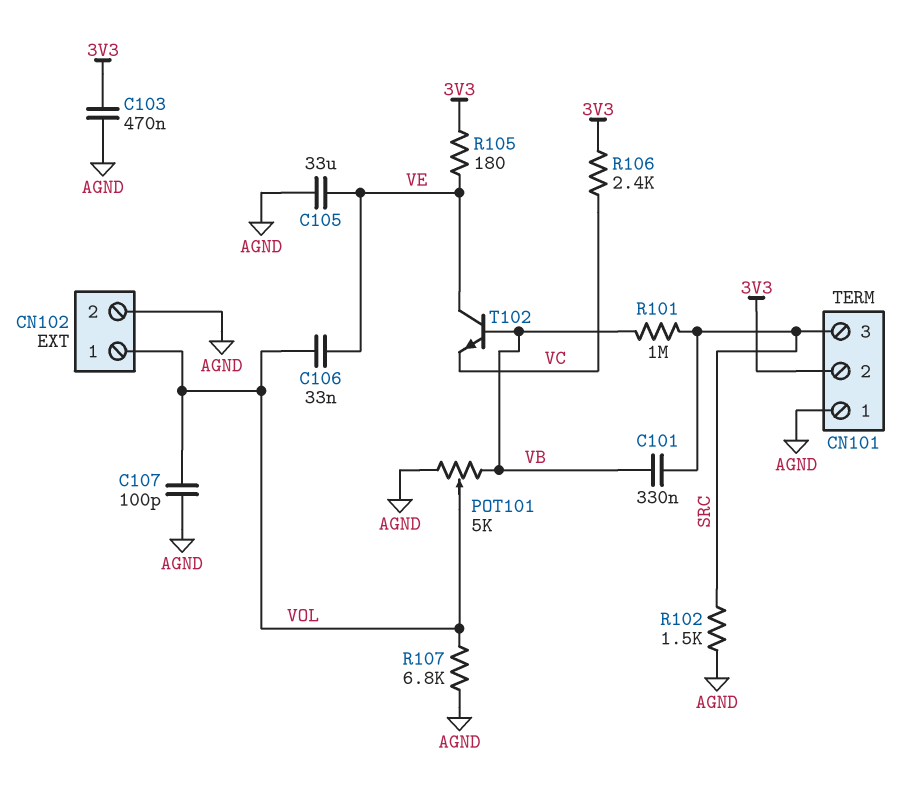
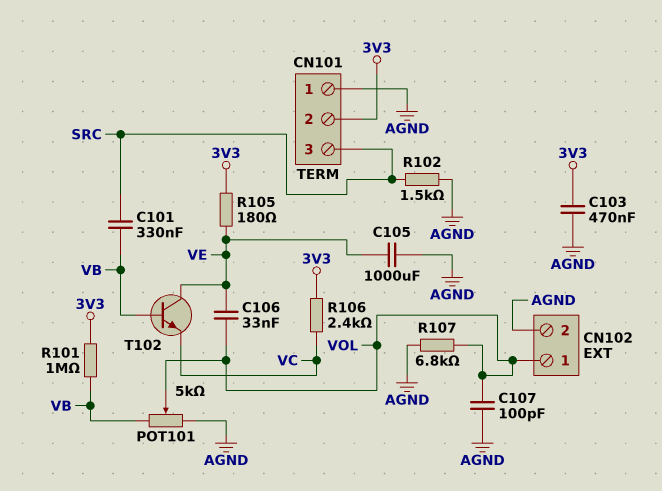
C105: 33uF (AGND, VE) -> 1000uF (AGND, VE)
R101: 1M (SRC, VB) -> 1M (3V3, VB)

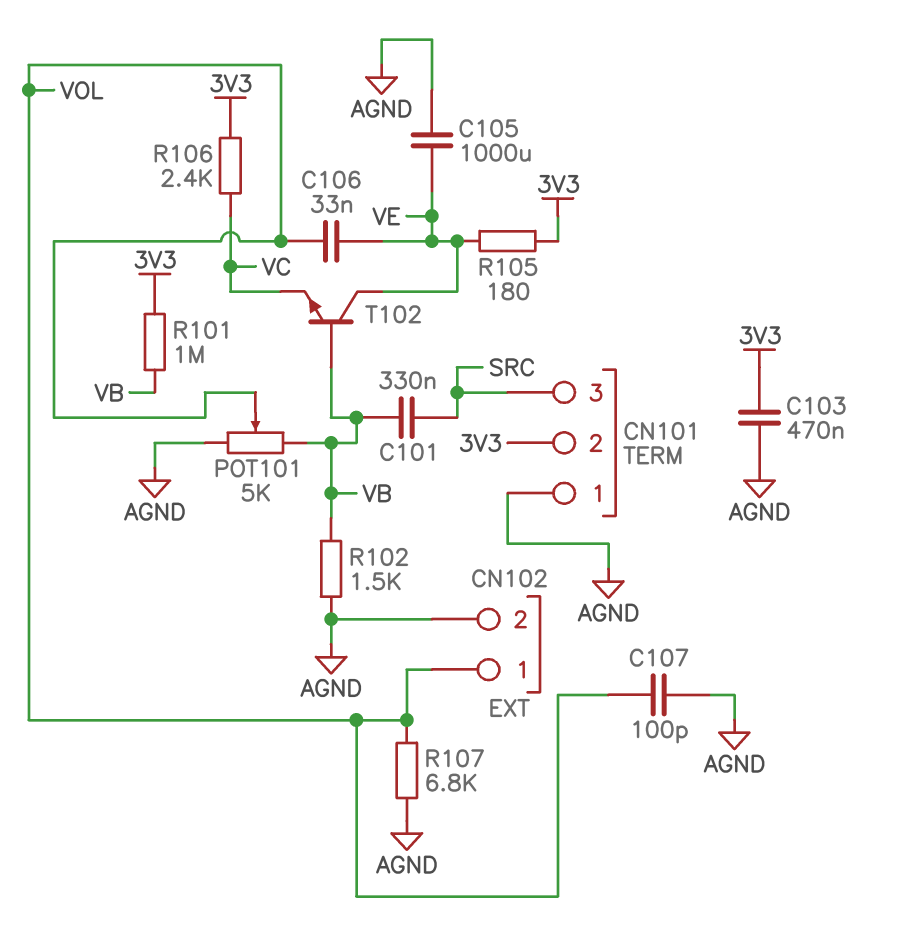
R102: 1.5k (AGND, SRC) -> 1.5k (AGND, VB)

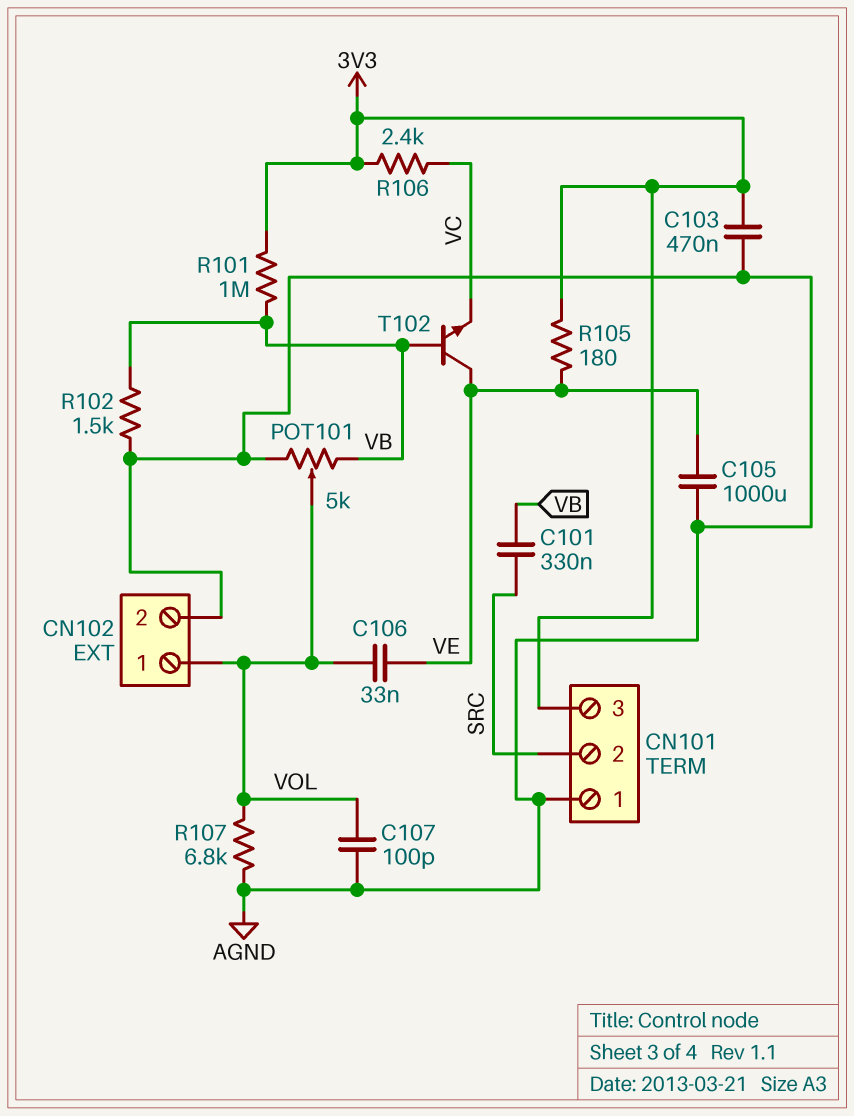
CN101 pin 2: 3V3 -> SRC
CN101 pin 3: SRC -> 3V3

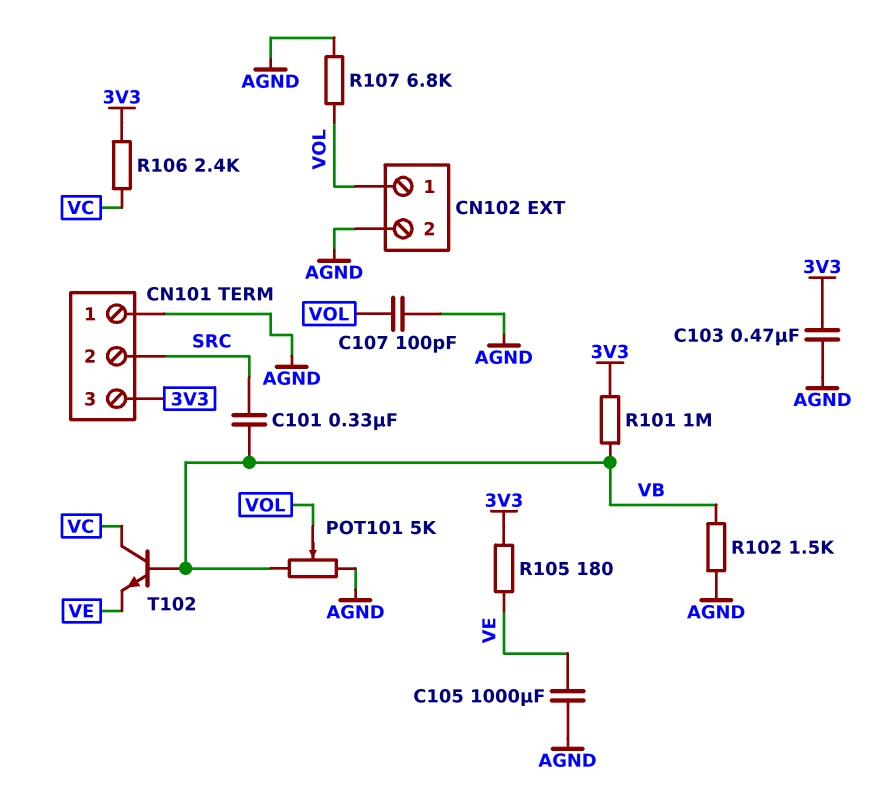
C106: 33nF (VE, VOL) -> none
T102: NPN (B VB, C VE, E VC) -> NPN (B VB, C VC, E VE)

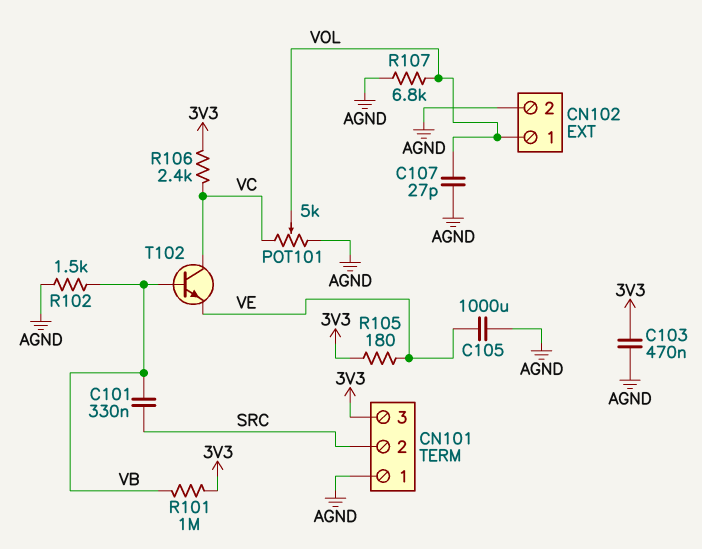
C107: 100pF (AGND, VOL) -> 27pF (AGND, VOL)
POT101: 5k (AGND, VB, wiper VOL) -> 5k (AGND, VC, wiper VOL)

